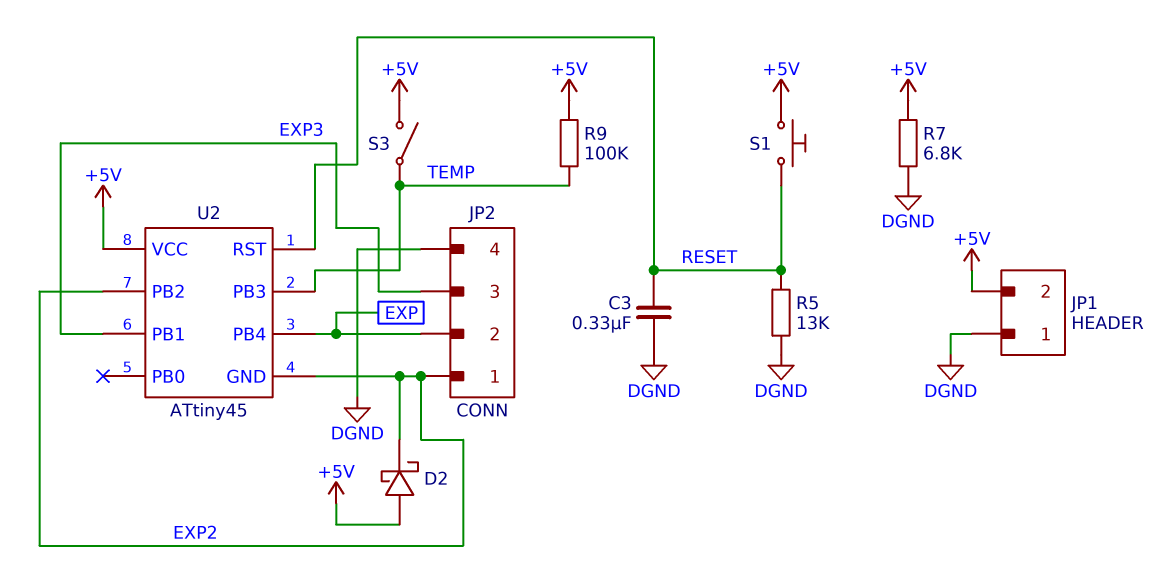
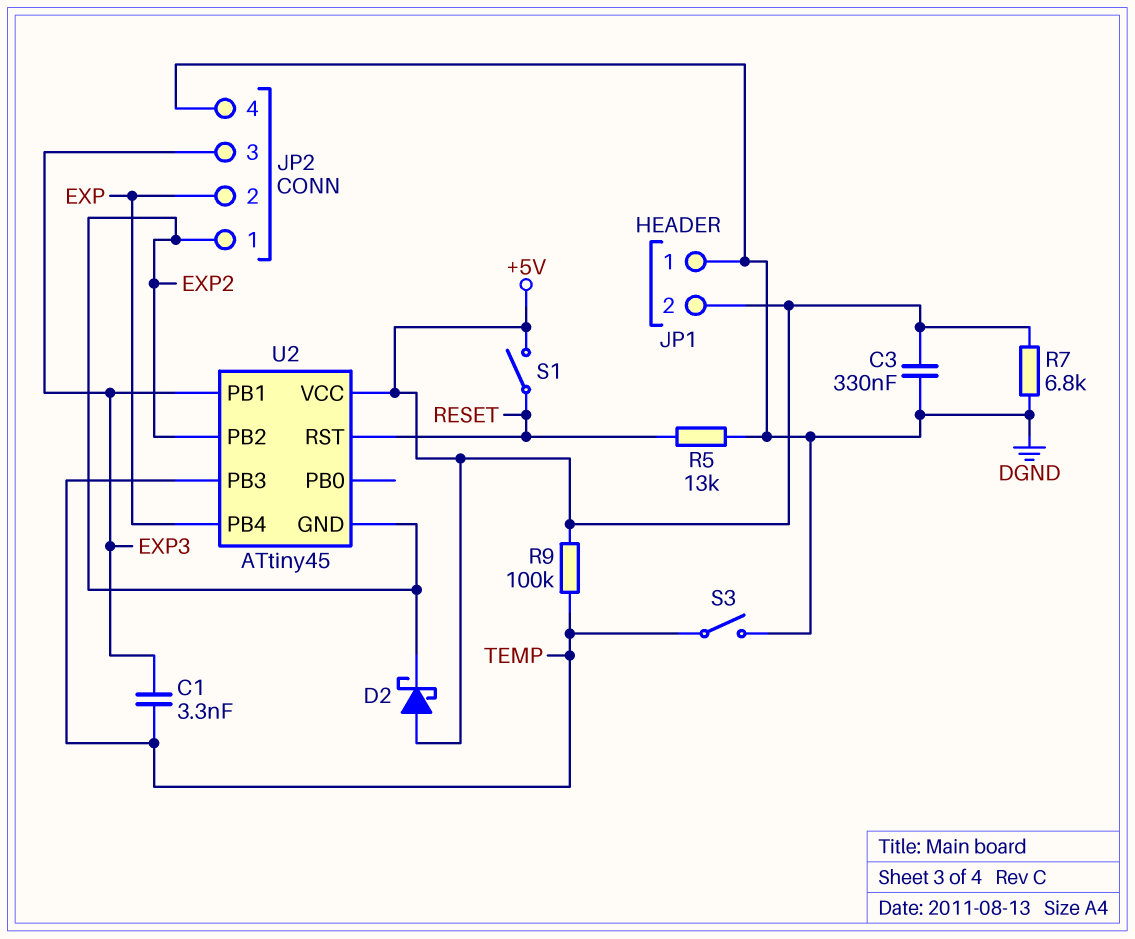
C1: none -> 3.3nF (EXP3, TEMP)
C3: 330nF (DGND, RESET) -> 330nF (+5V, DGND)
S1: button (+5V, RESET) -> switch (+5V, RESET)
S3: switch (+5V, TEMP) -> switch (DGND, TEMP)

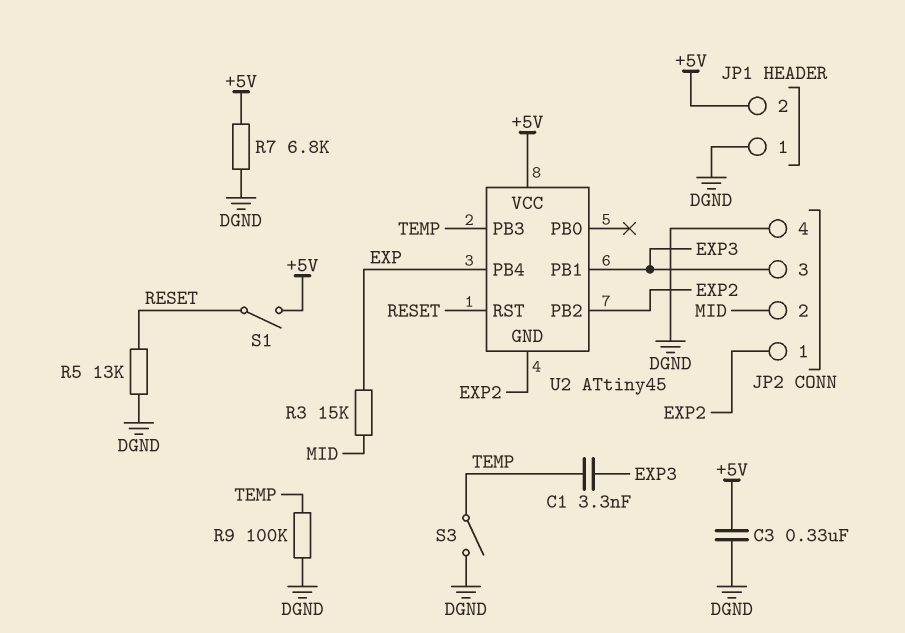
D2: schottky (A +5V, K EXP2) -> none
JP2 pin 2: EXP -> MID
R3: none -> 15k (EXP, MID)
R9: 100k (+5V, TEMP) -> 100k (DGND, TEMP)

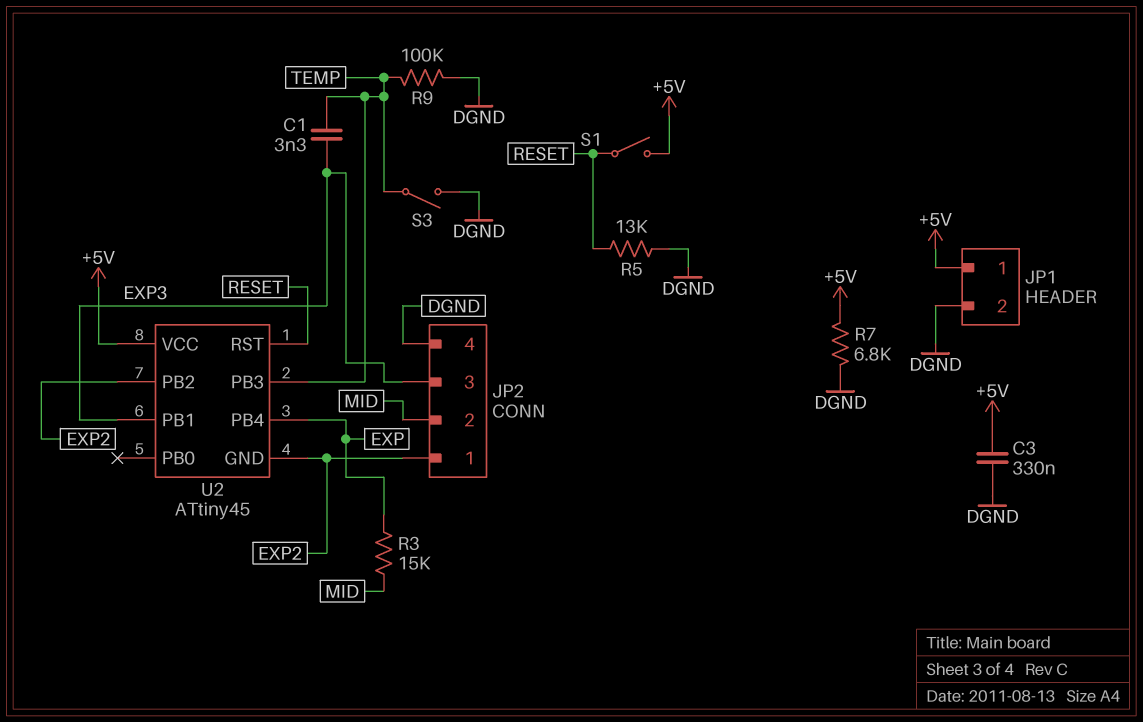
JP1 pin 1: DGND -> +5V
JP1 pin 2: +5V -> DGND

